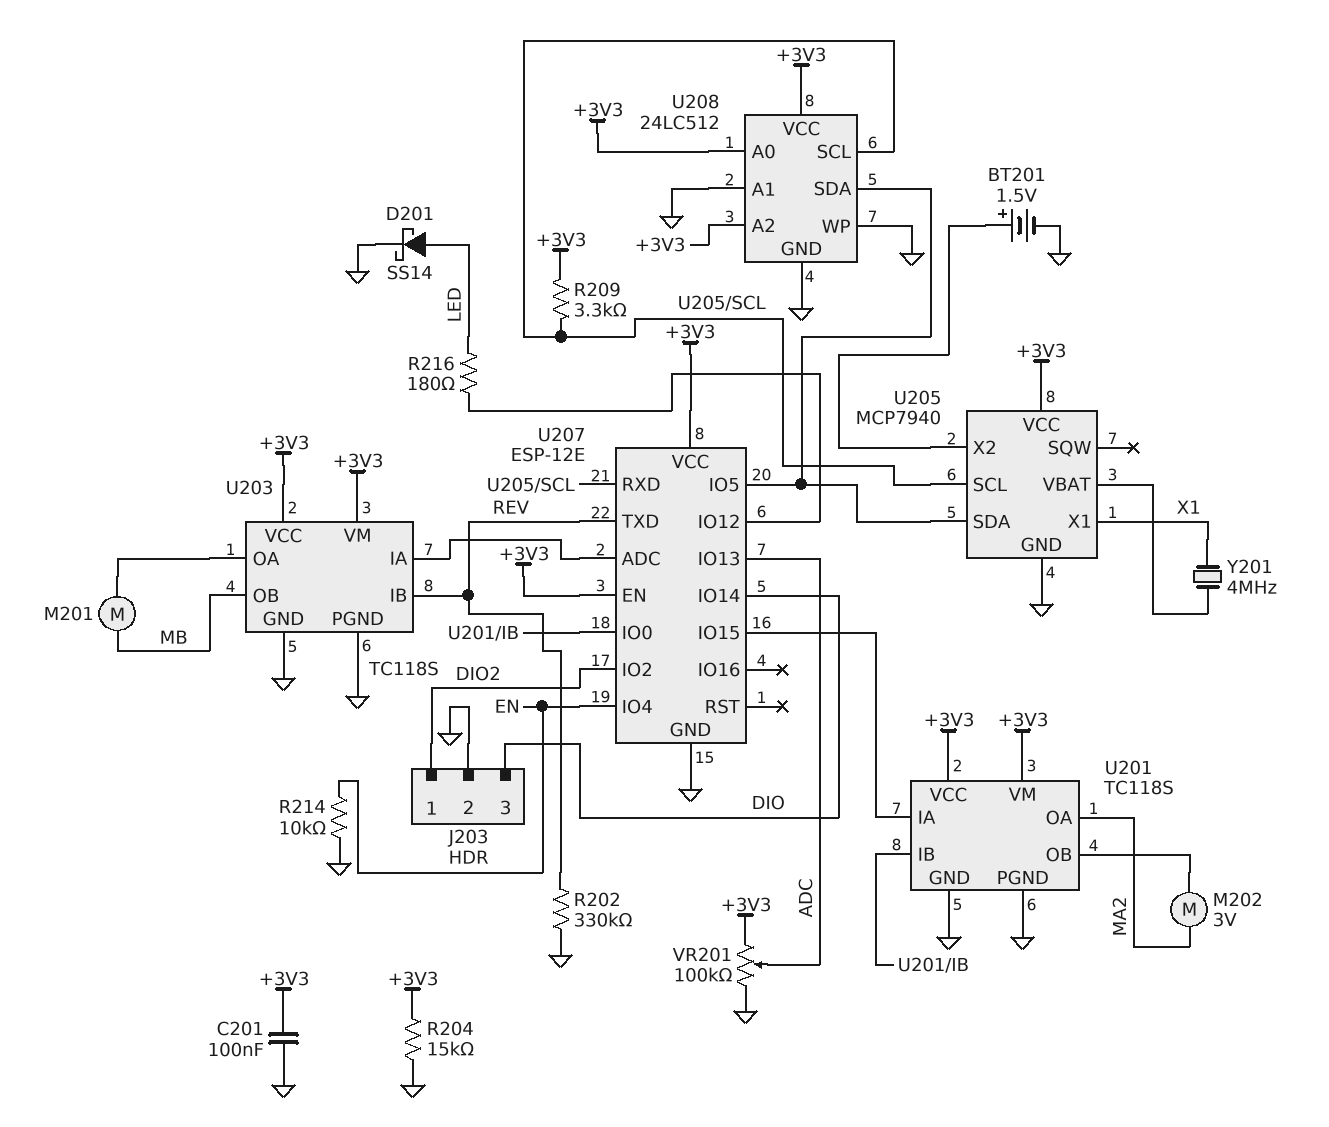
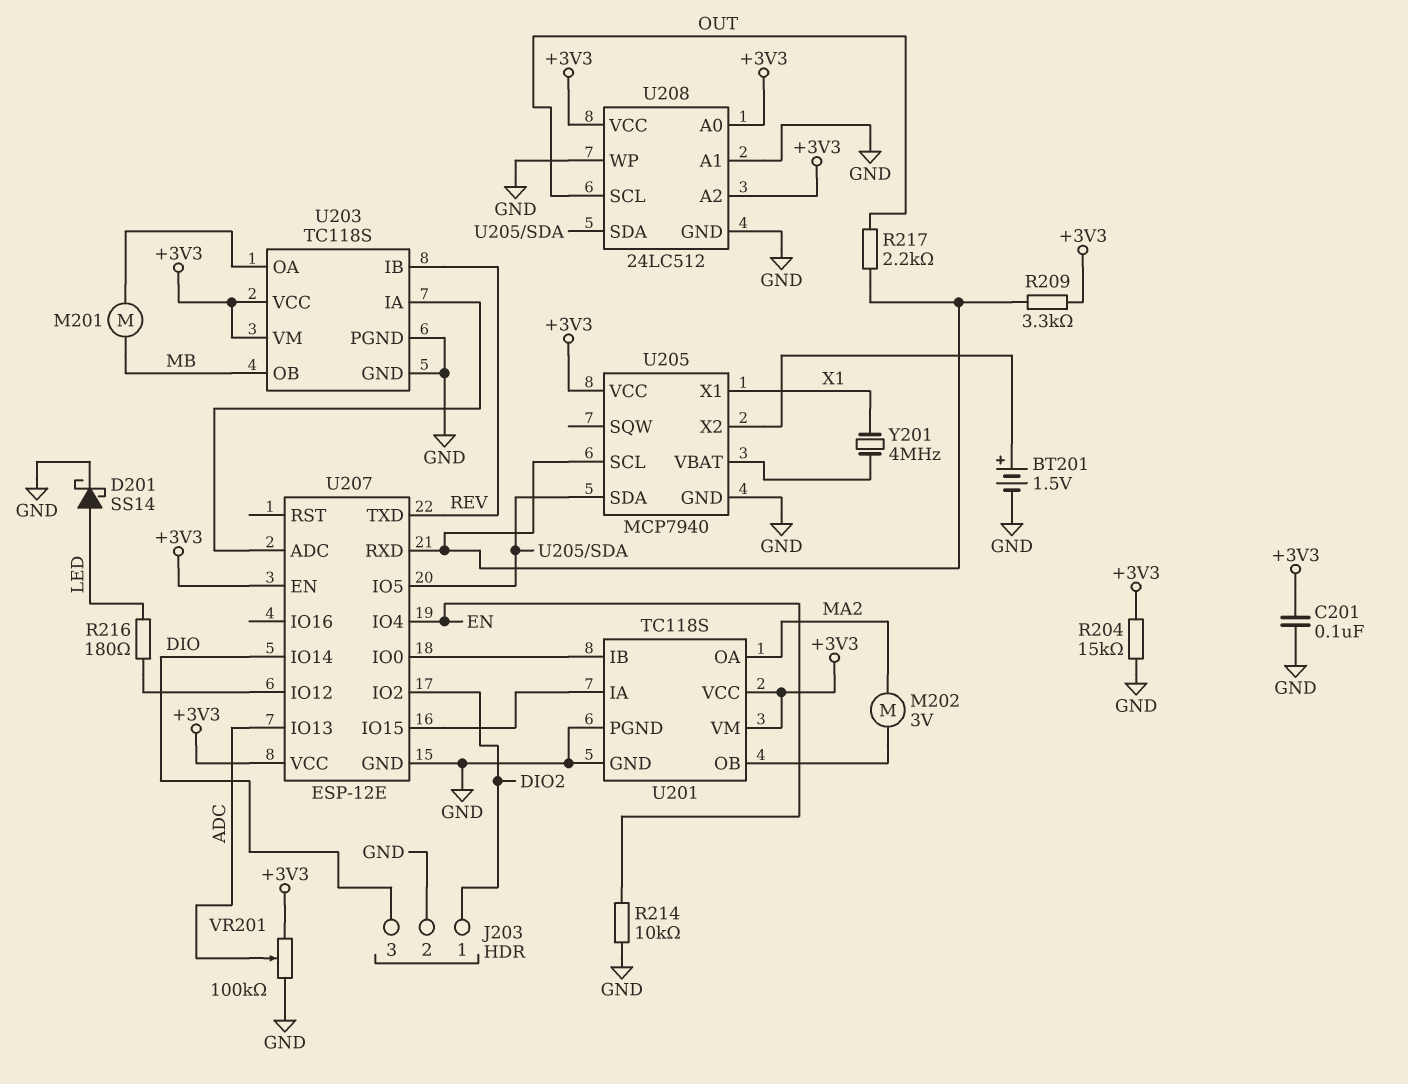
R202: 330k (GND, REV) -> none
R217: none -> 2.2k (OUT, U205/SCL)
U208 pin SCL: U205/SCL -> OUT

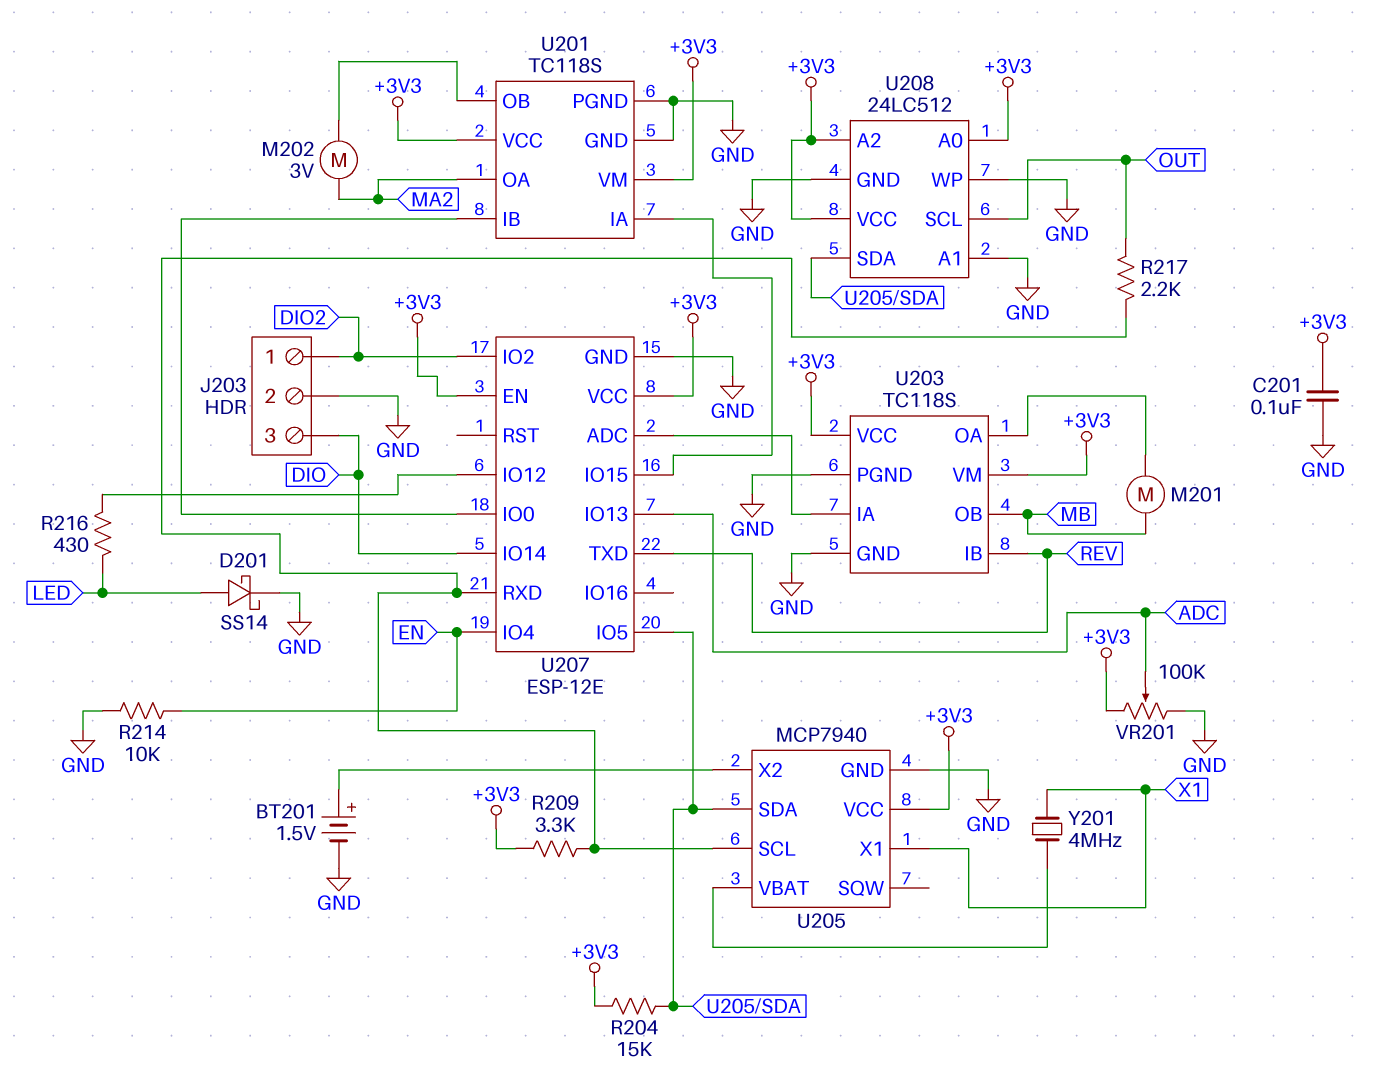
R204: 15k (+3V3, GND) -> 15k (+3V3, U205/SDA)
R216: 180 (LED, U207/IO12) -> 430 (LED, U207/IO12)

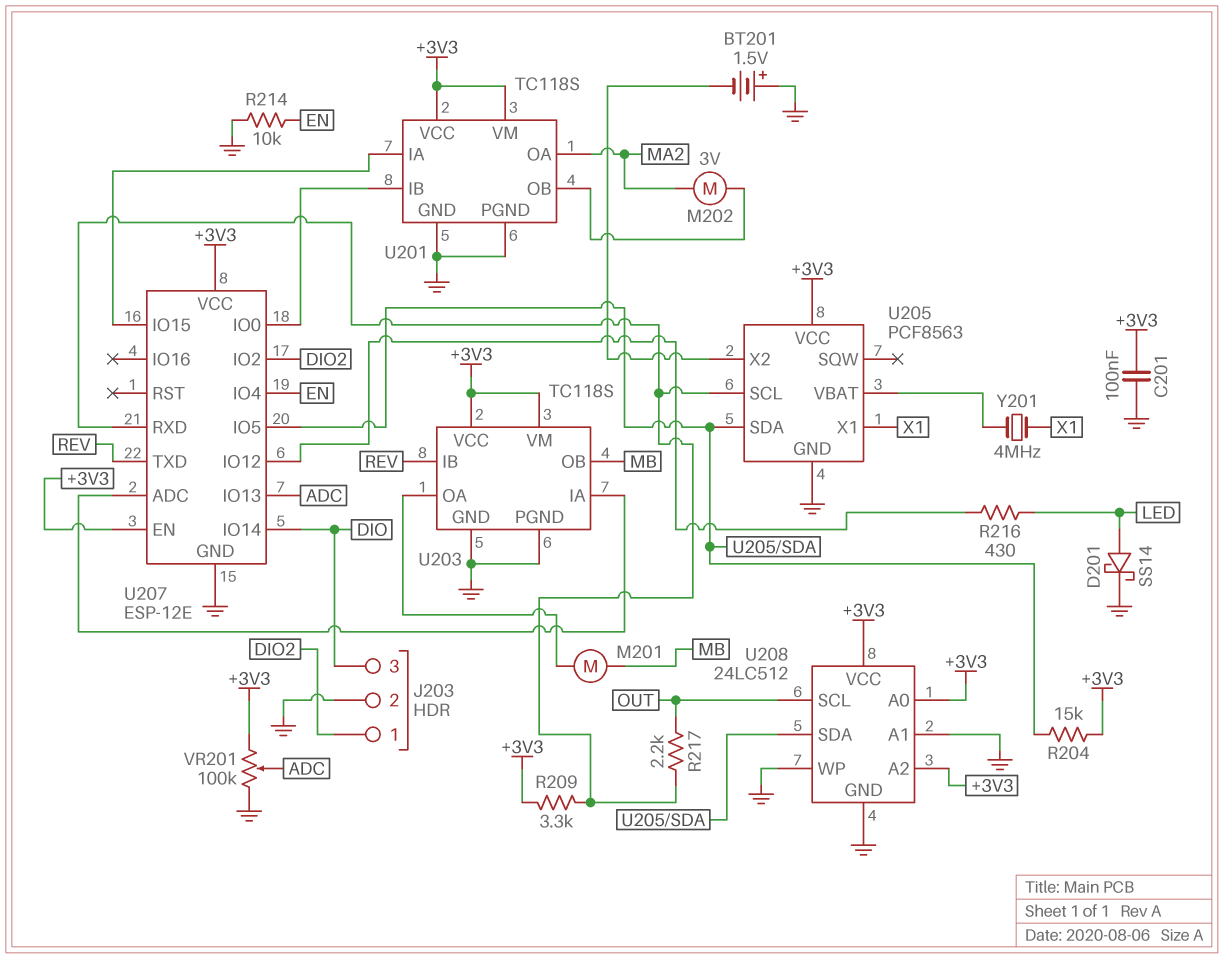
BT201: 1.5V (plus U205/X2, minus GND) -> 1.5V (plus GND, minus U205/X2)
U205: MCP7940 -> PCF8563

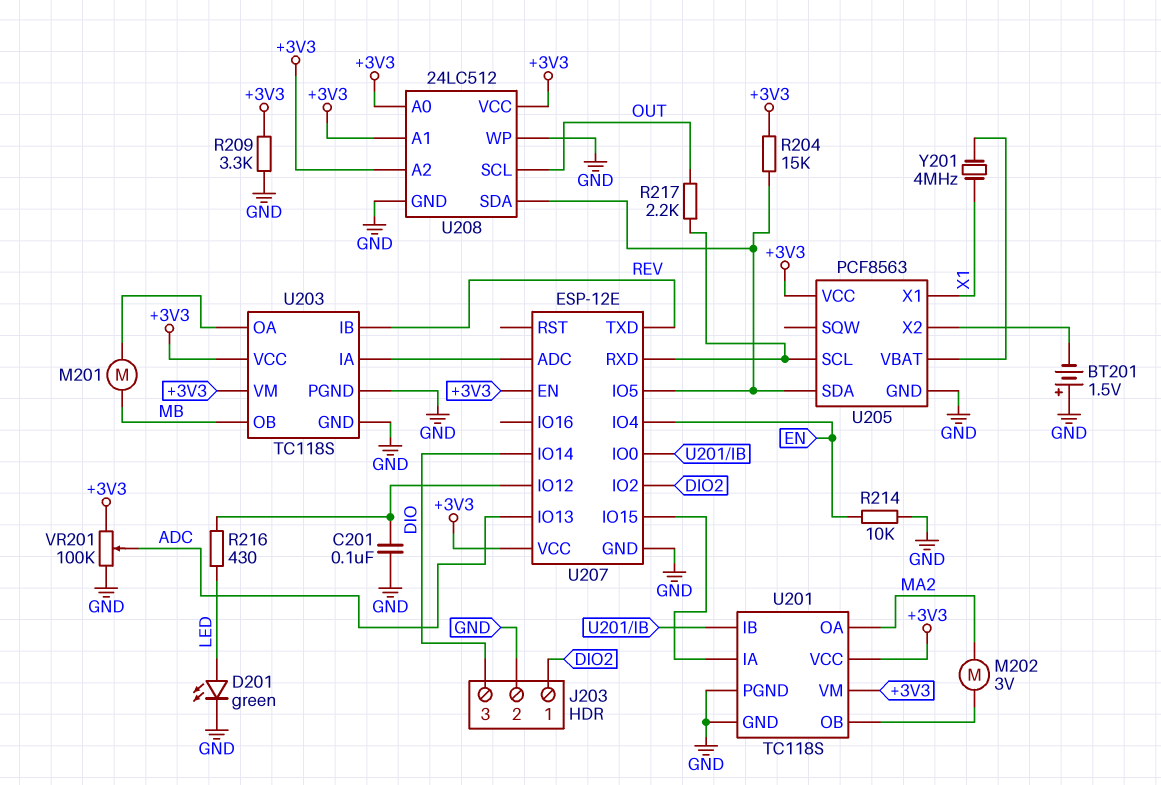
C201: 100nF (+3V3, GND) -> 100nF (GND, U207/IO12)
D201: schottky SS14 (A LED, K GND) -> LED green (A LED, K GND)
R209: 3.3k (+3V3, U205/SCL) -> 3.3k (+3V3, GND)
U208 pin A1: GND -> +3V3

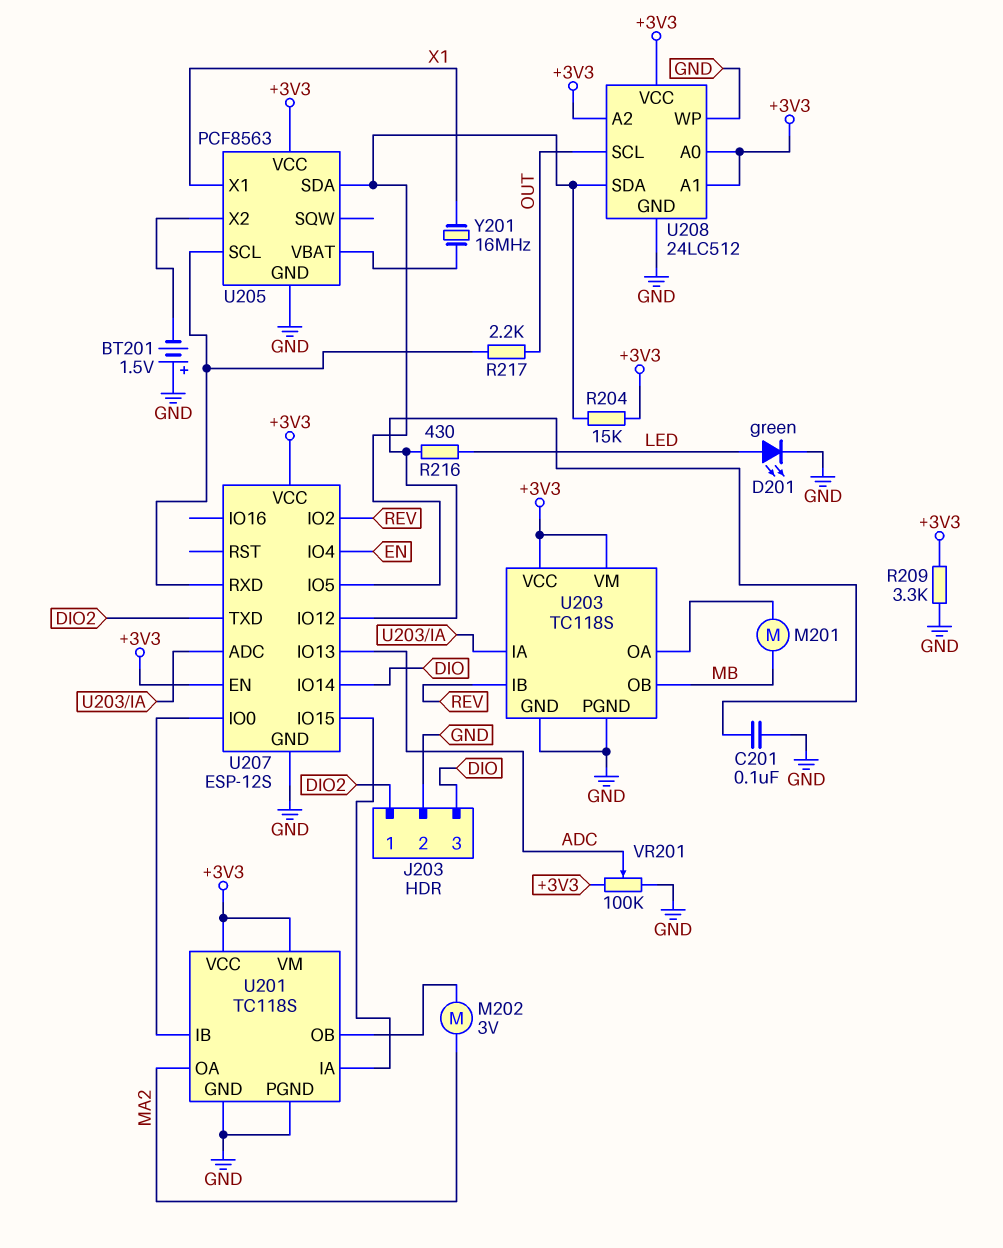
R214: 10k (EN, GND) -> none
U207: ESP-12E -> ESP-12S
U207 pin IO2: DIO2 -> REV
U207 pin TXD: REV -> DIO2
Y201: 4MHz (U205/VBAT, X1) -> 16MHz (U205/VBAT, X1)

